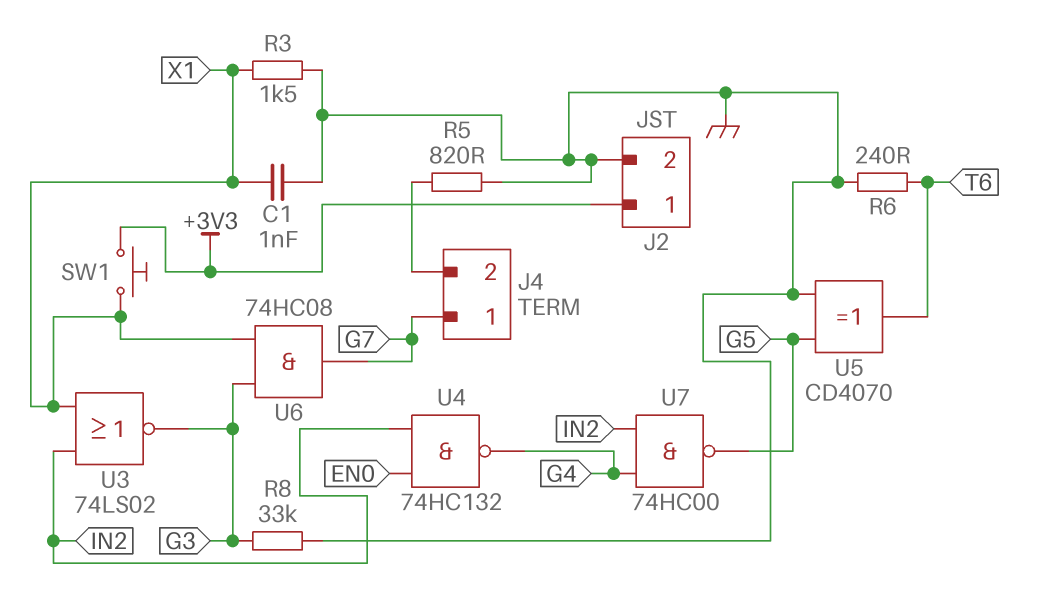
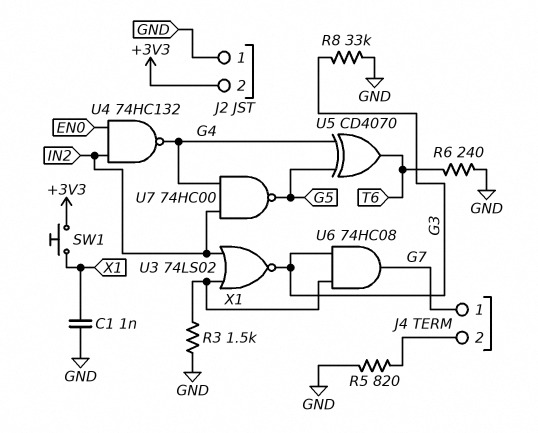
J2 pin 1: +3V3 -> GND
J2 pin 2: GND -> +3V3
U5: XOR CD4070 (in G5, in GND, out T6) -> XOR CD4070 (in G4, in G5, out T6)

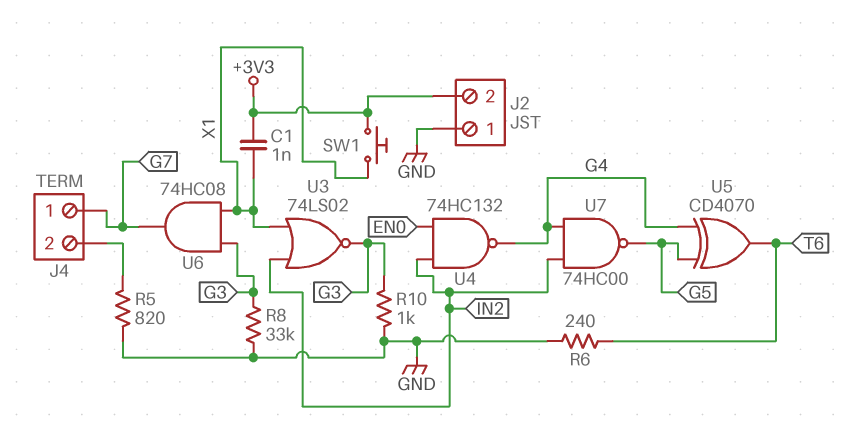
C1: 1nF (GND, X1) -> 1nF (+3V3, X1)
R3: 1.5k (GND, X1) -> none
R10: none -> 1k (G3, GND)

